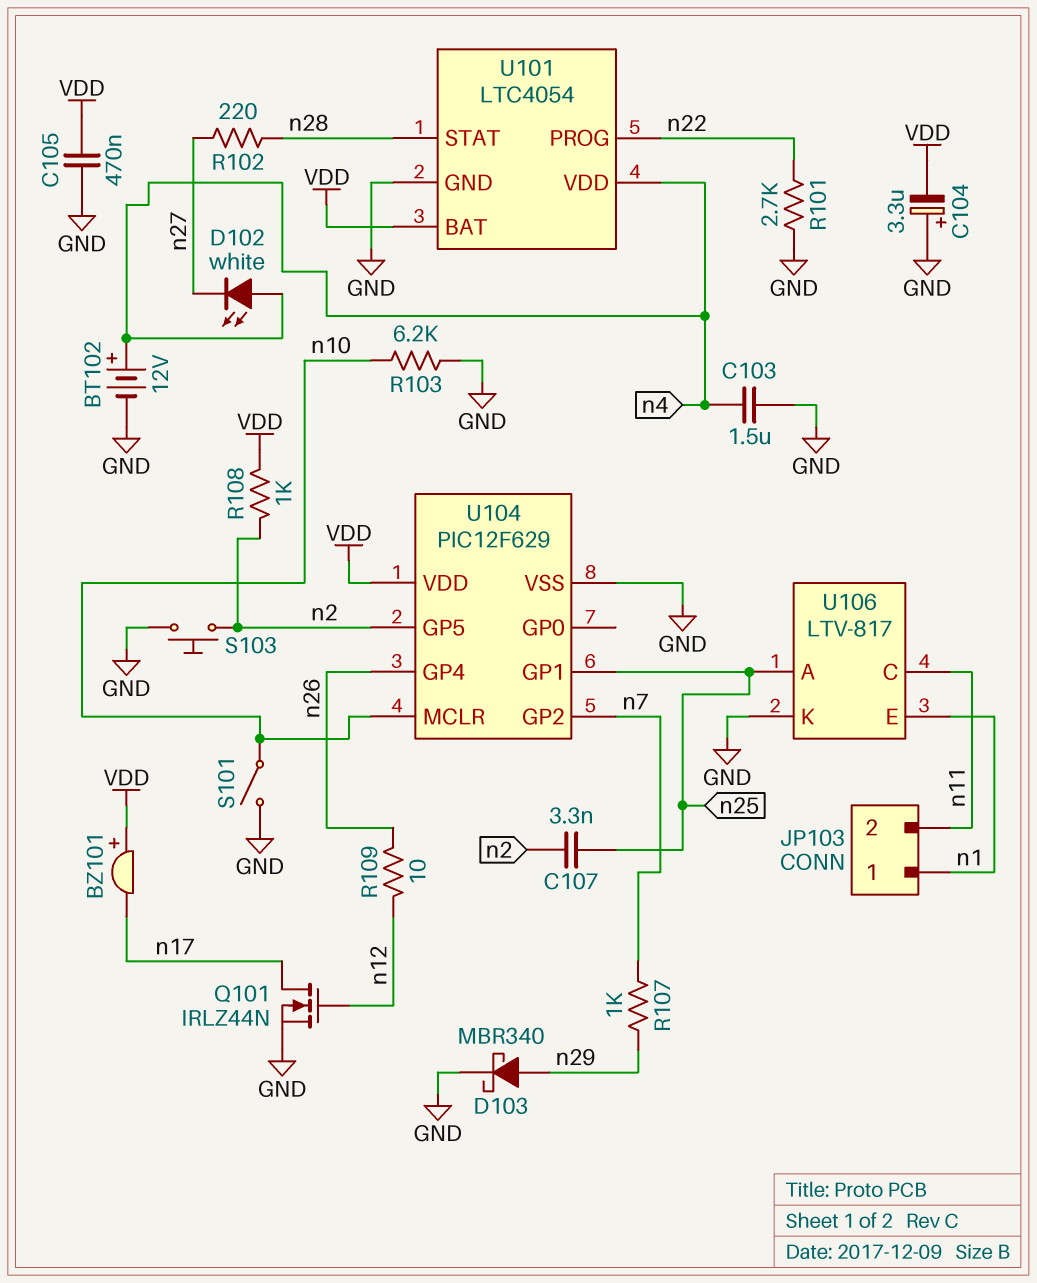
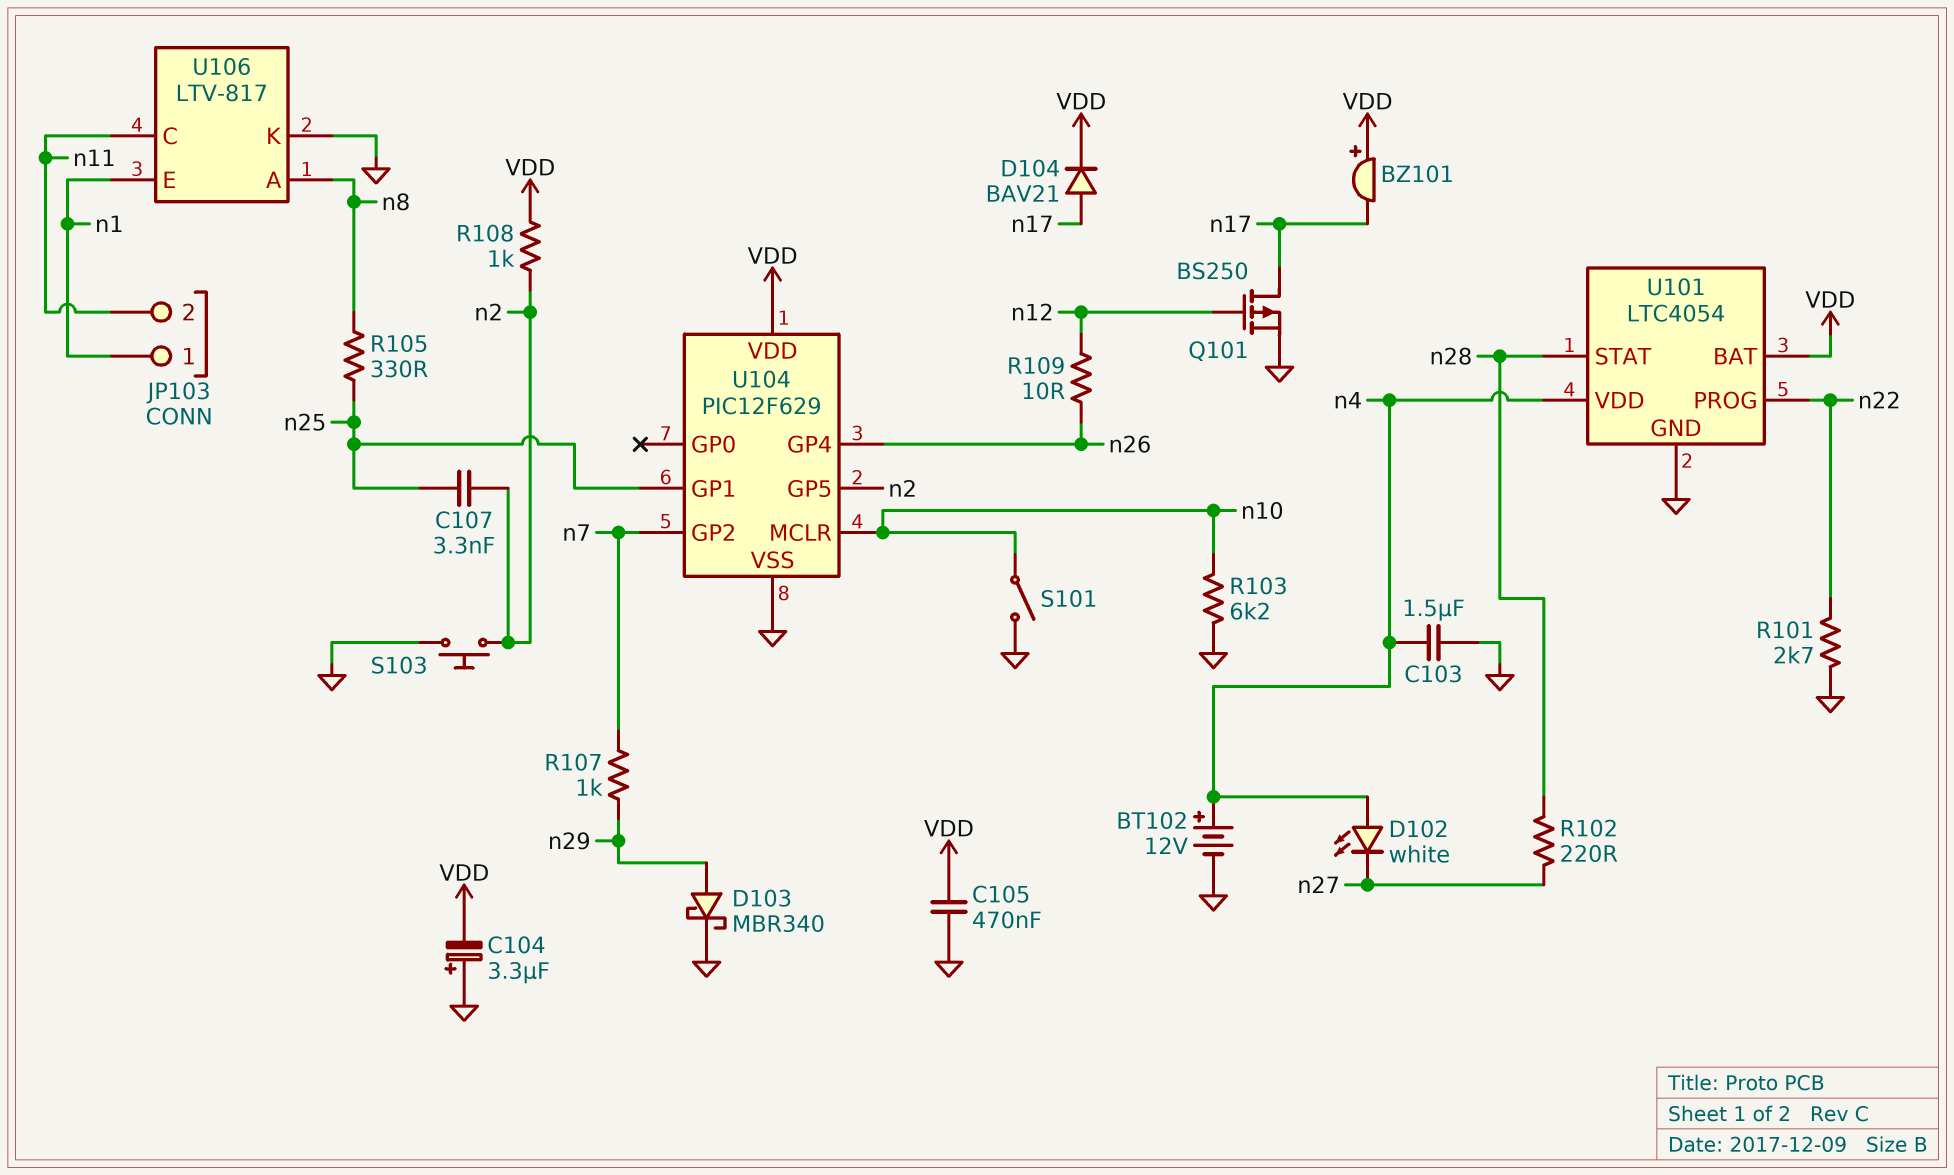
D104: none -> diode BAV21 (A n17, K VDD)
Q101: NMOS IRLZ44N (G n12, D n17, S GND) -> PMOS BS250 (G n12, D n17, S GND)
R105: none -> 330 (n8, n25)
U106 pin A: n25 -> n8

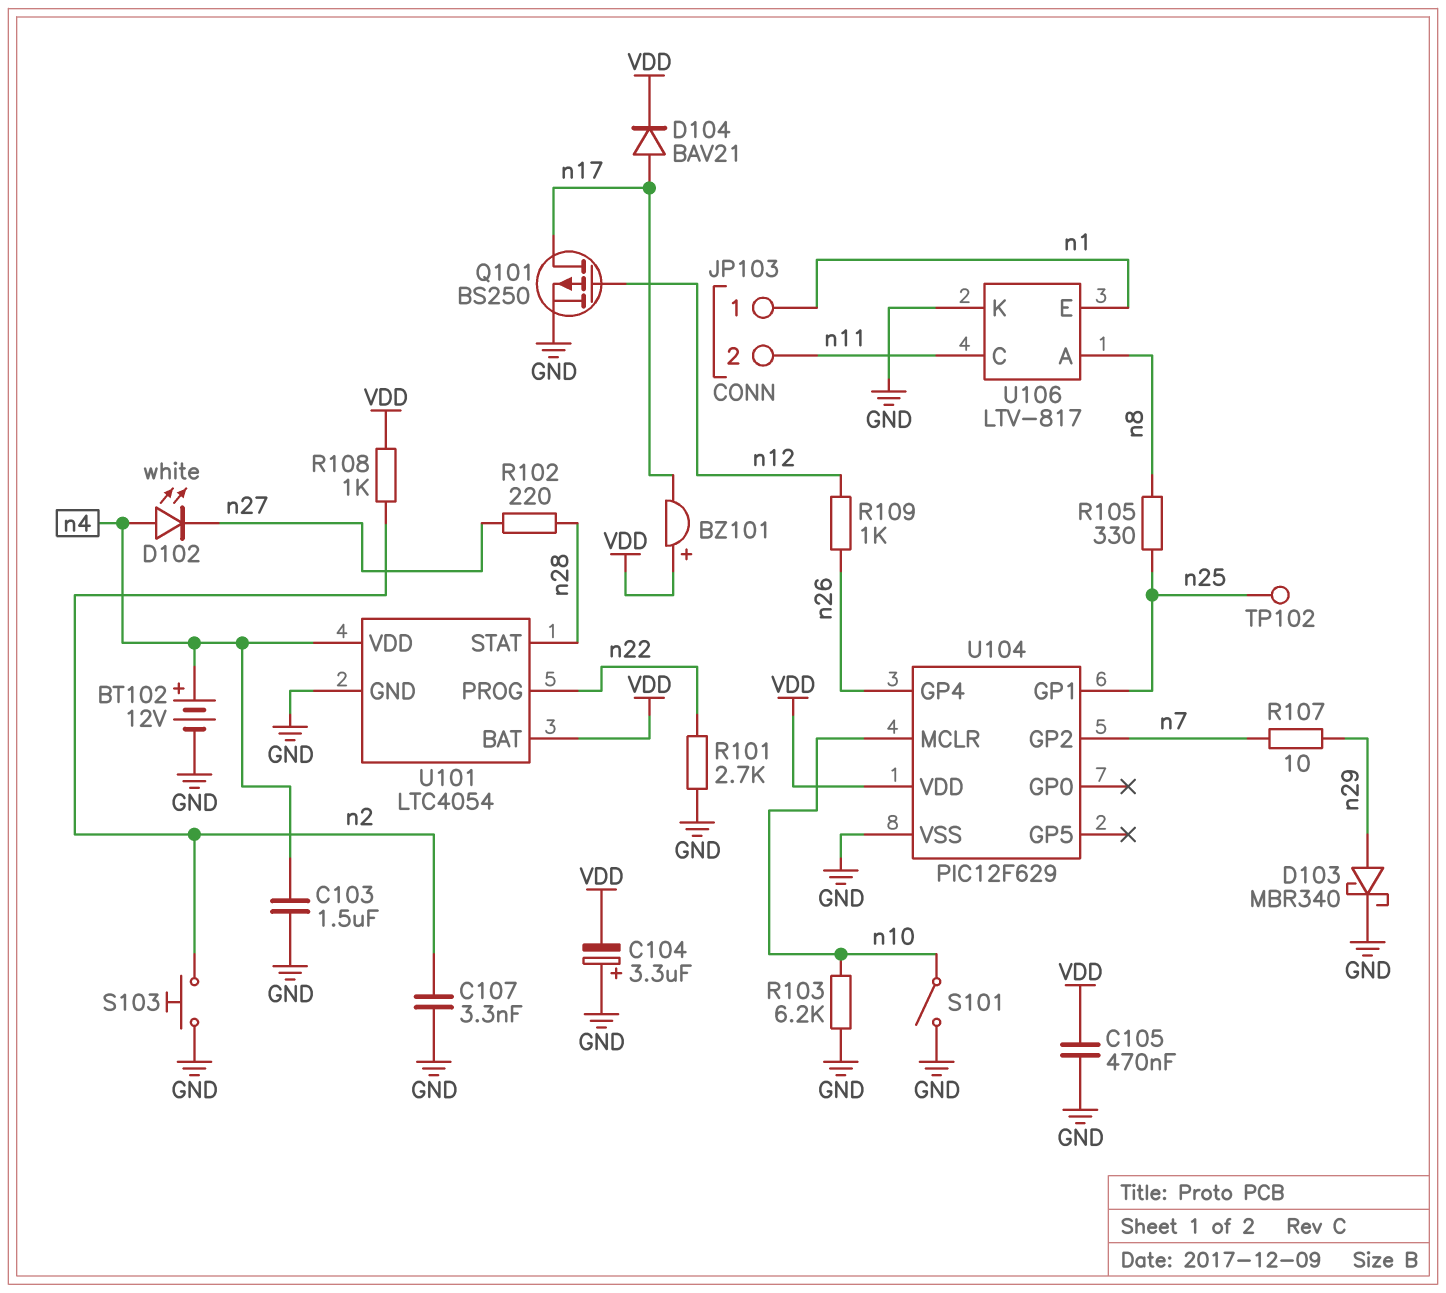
C107: 3.3nF (n2, n25) -> 3.3nF (GND, n2)
R107: 1k (n7, n29) -> 10 (n7, n29)
R109: 10 (n12, n26) -> 1k (n12, n26)
TP102: none -> test point (n25)
U104 pin GP5: n2 -> none

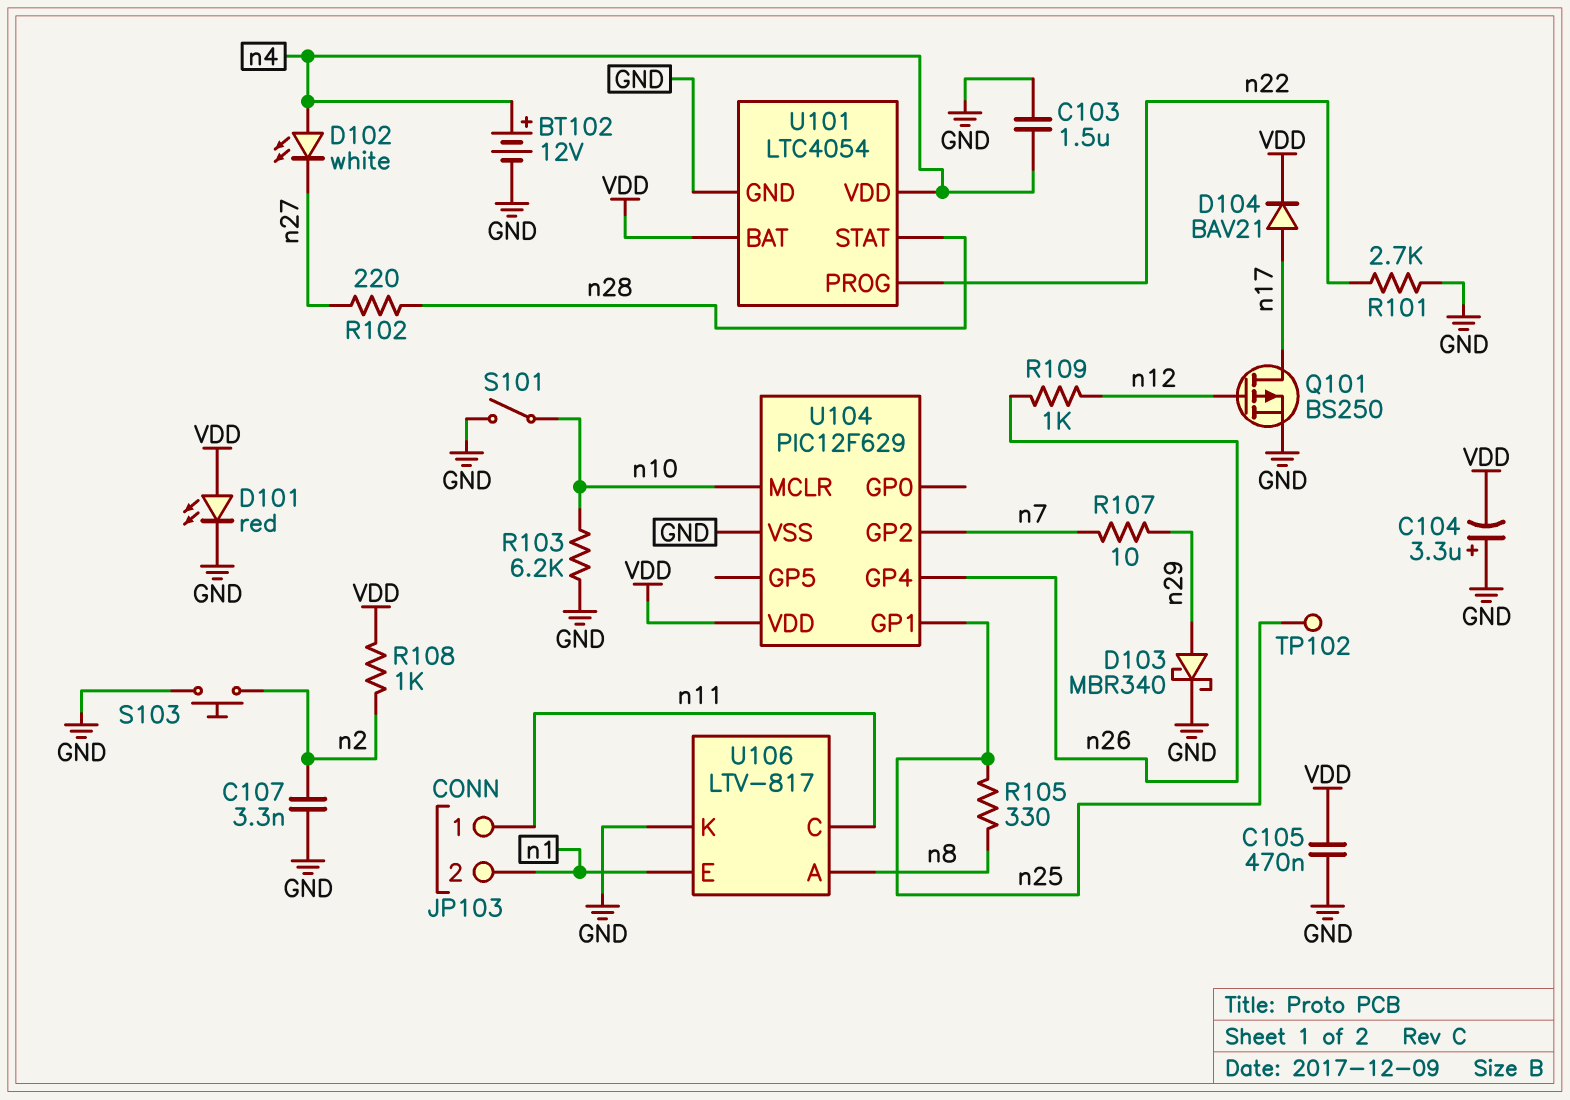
BZ101: buzzer (plus VDD, minus n17) -> none
D101: none -> LED red (A VDD, K GND)
JP103 pin 1: n1 -> n11
JP103 pin 2: n11 -> n1

